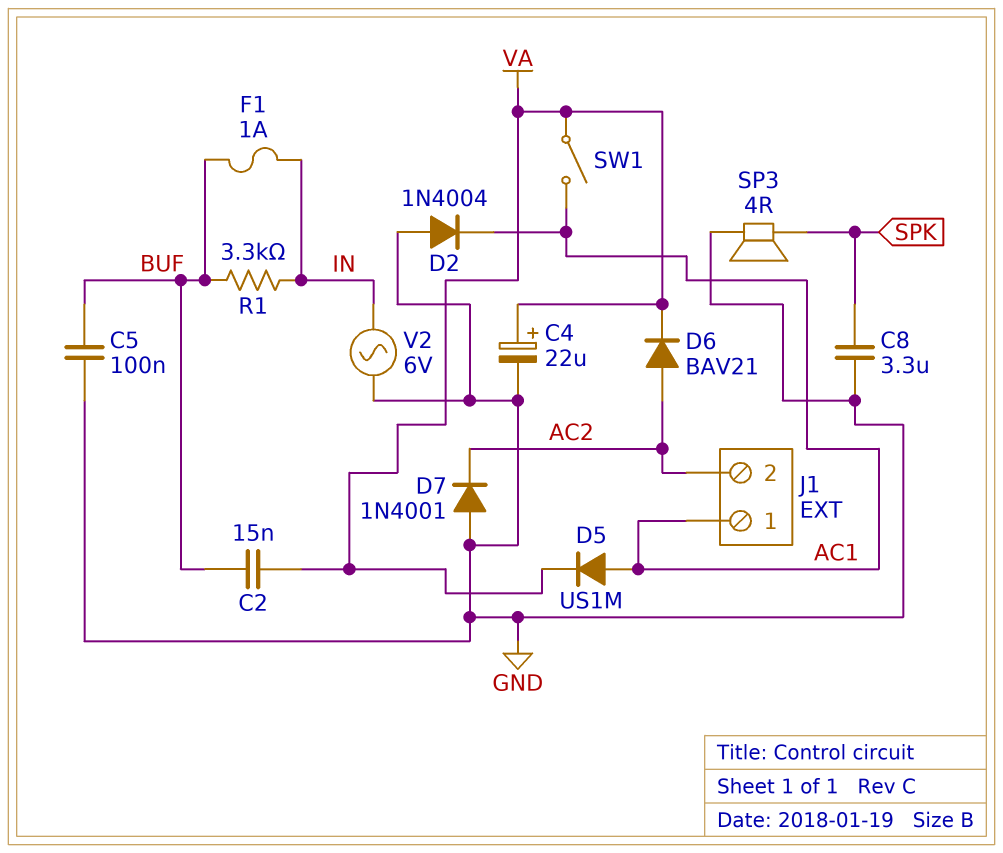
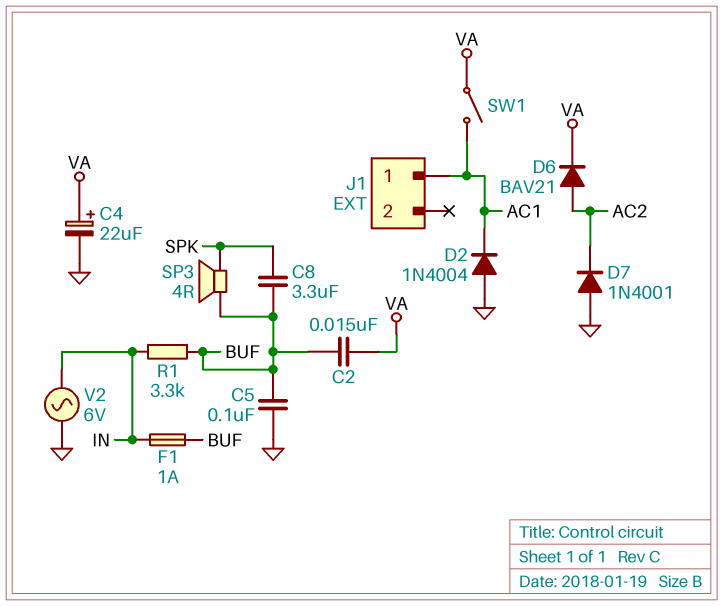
C8: 3.3uF (GND, SPK) -> 3.3uF (BUF, SPK)
D5: diode US1M (A AC1, K VA) -> none
J1 pin 2: AC2 -> none
SP3: speaker 4R (GND, SPK) -> speaker 4R (BUF, SPK)

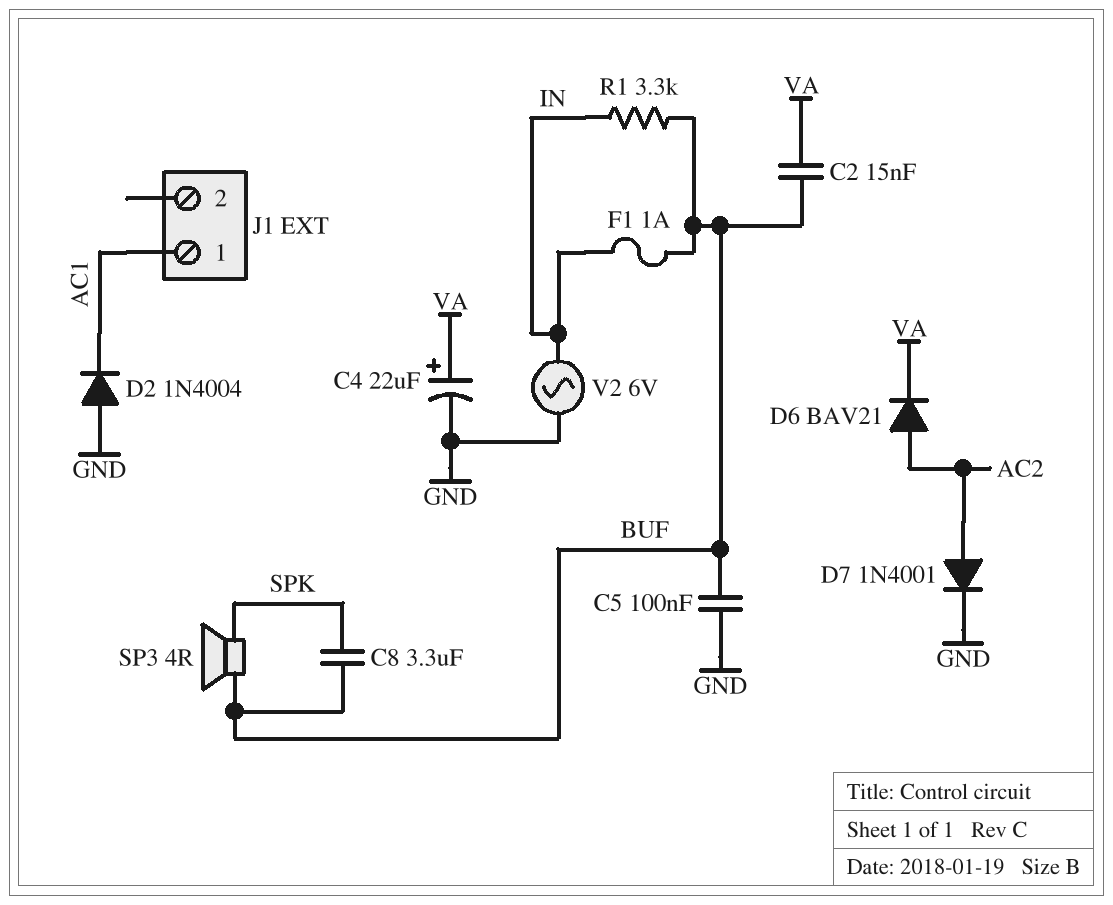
D7: diode 1N4001 (A GND, K AC2) -> diode 1N4001 (A AC2, K GND)
SW1: switch (AC1, VA) -> none

